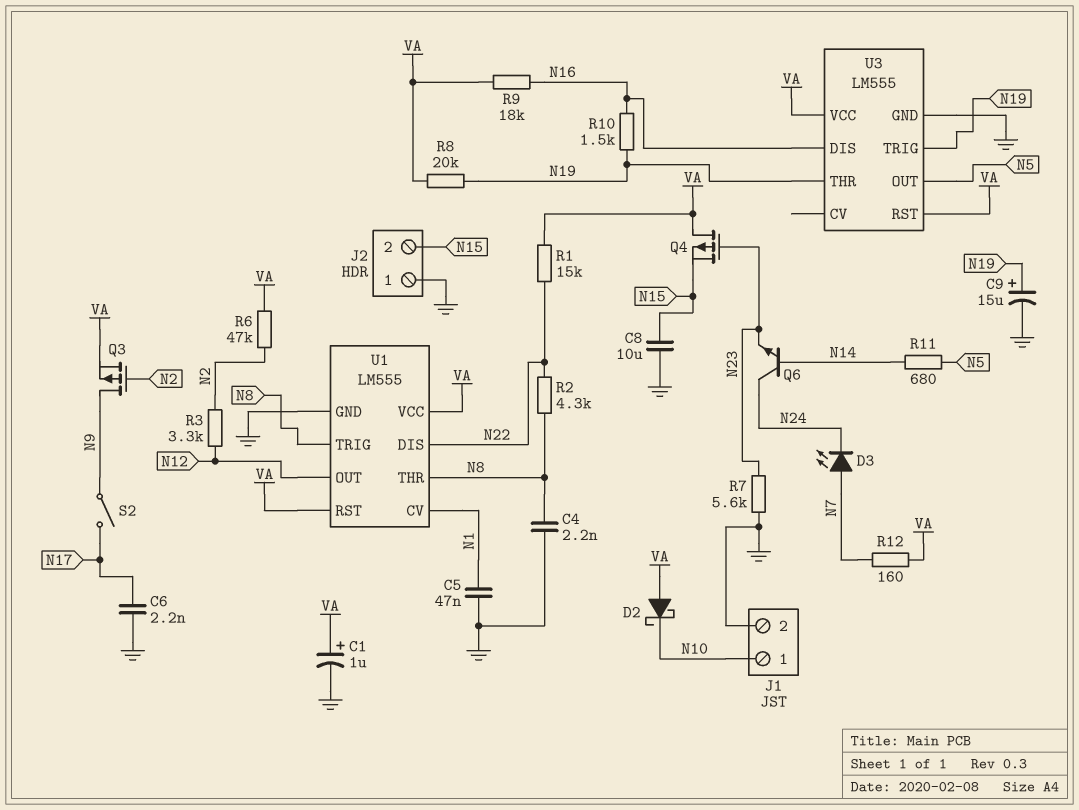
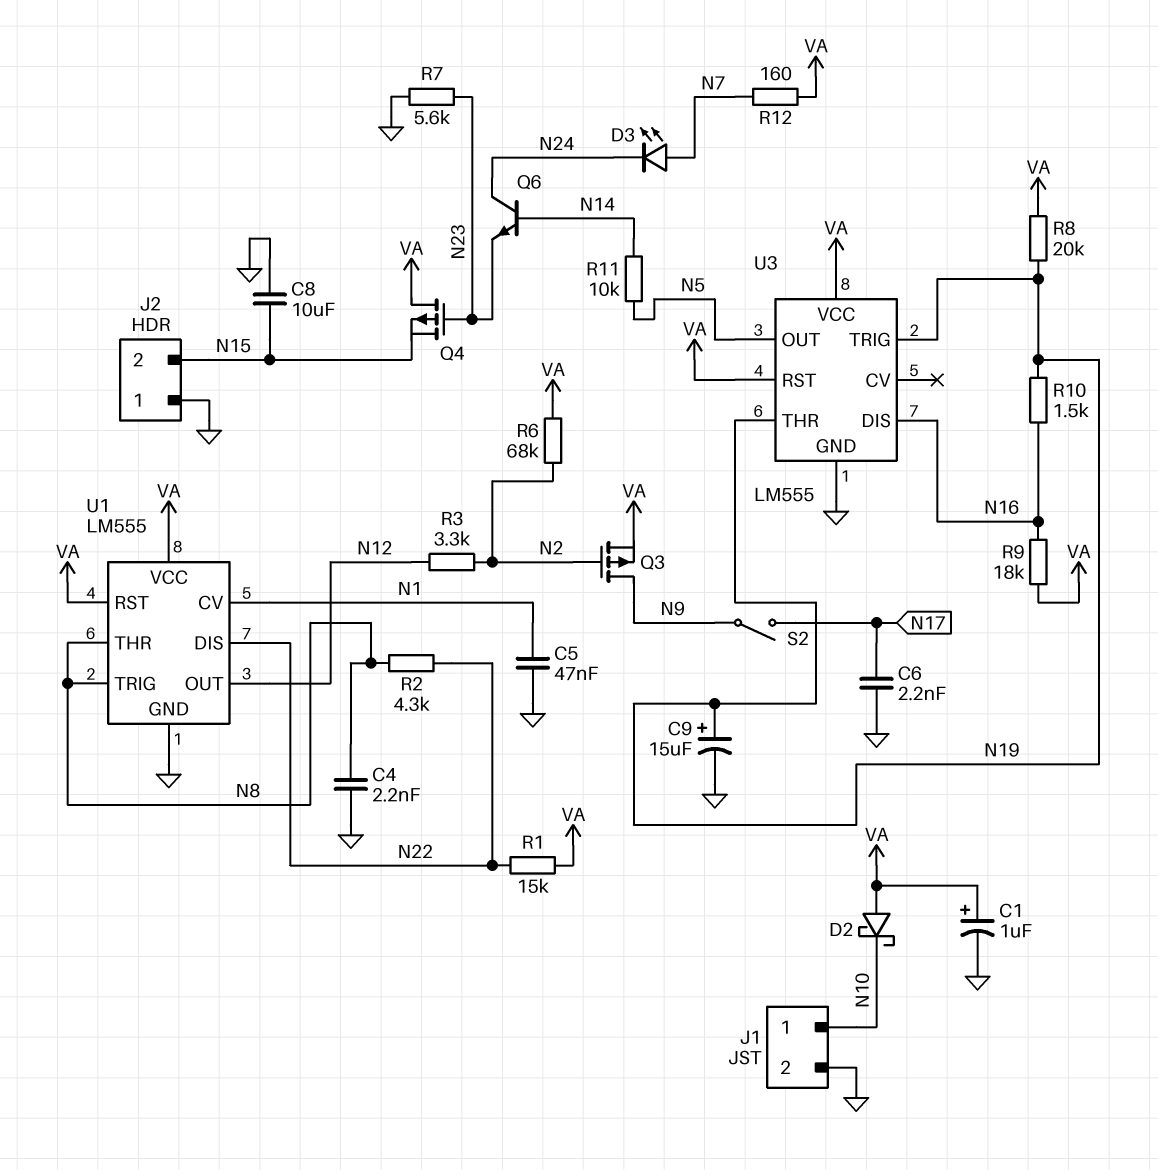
R6: 47k (N2, VA) -> 68k (N2, VA)
R11: 680 (N5, N14) -> 10k (N5, N14)

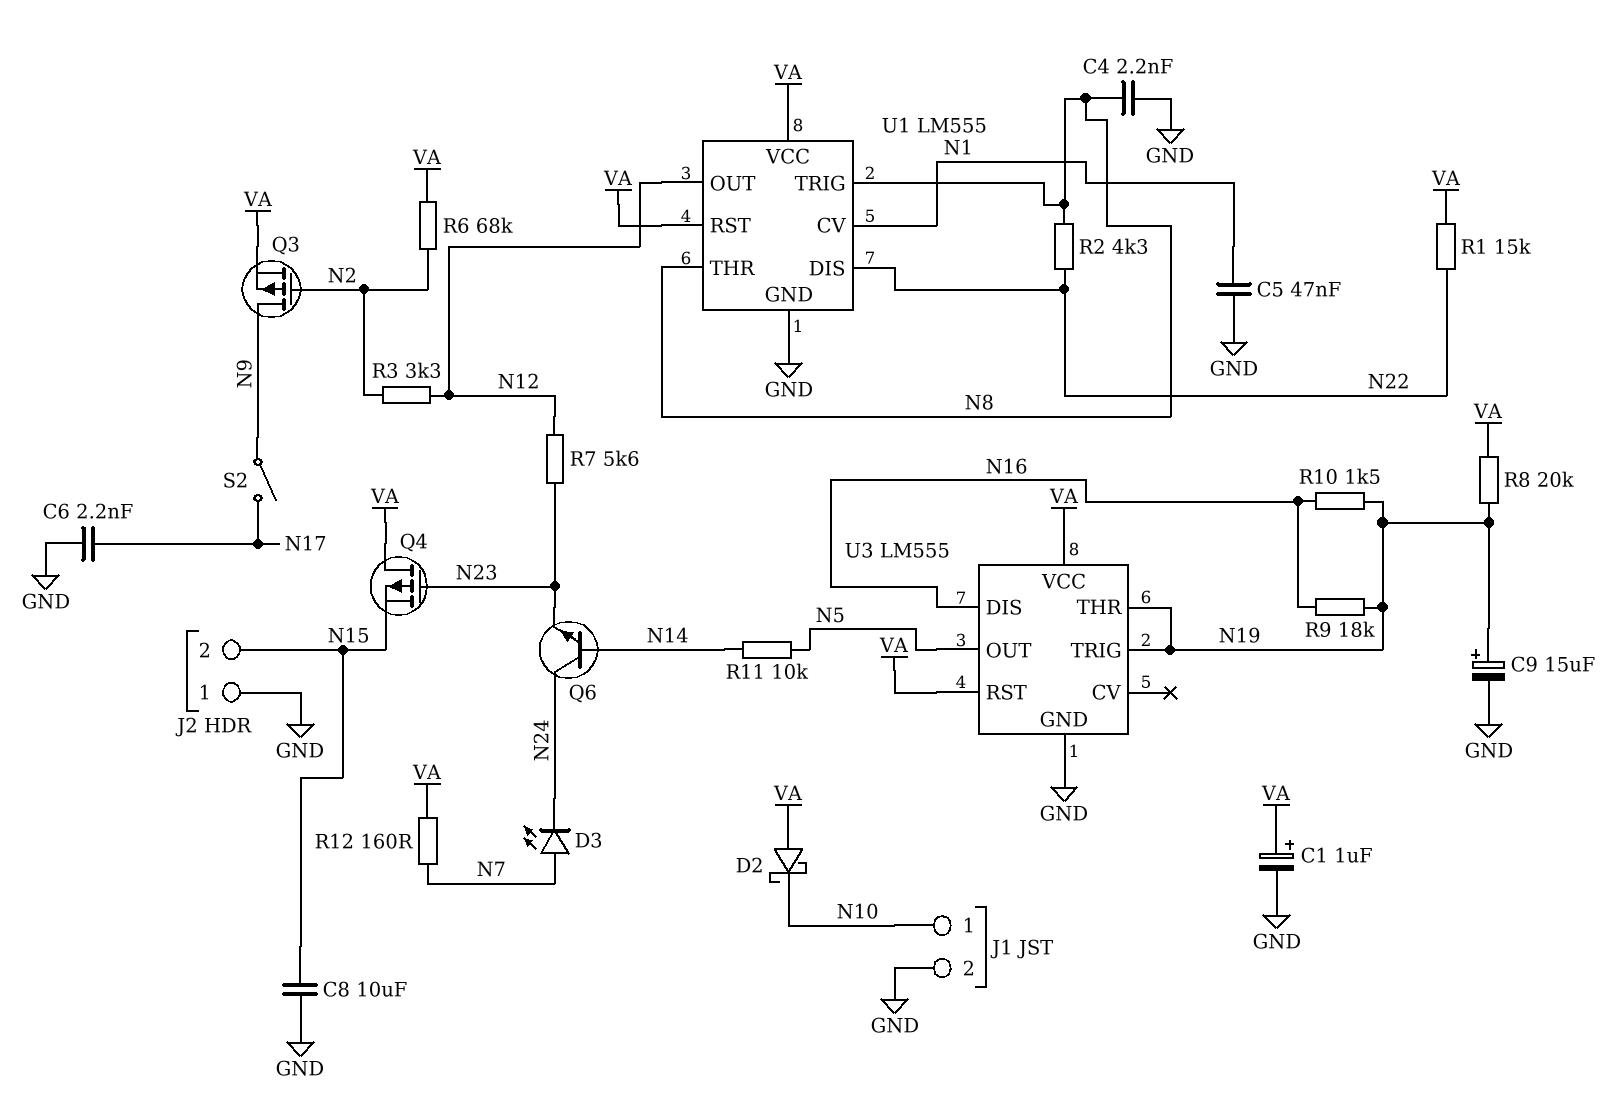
R7: 5.6k (GND, N23) -> 5.6k (N12, N23)
R9: 18k (N16, VA) -> 18k (N16, N19)

